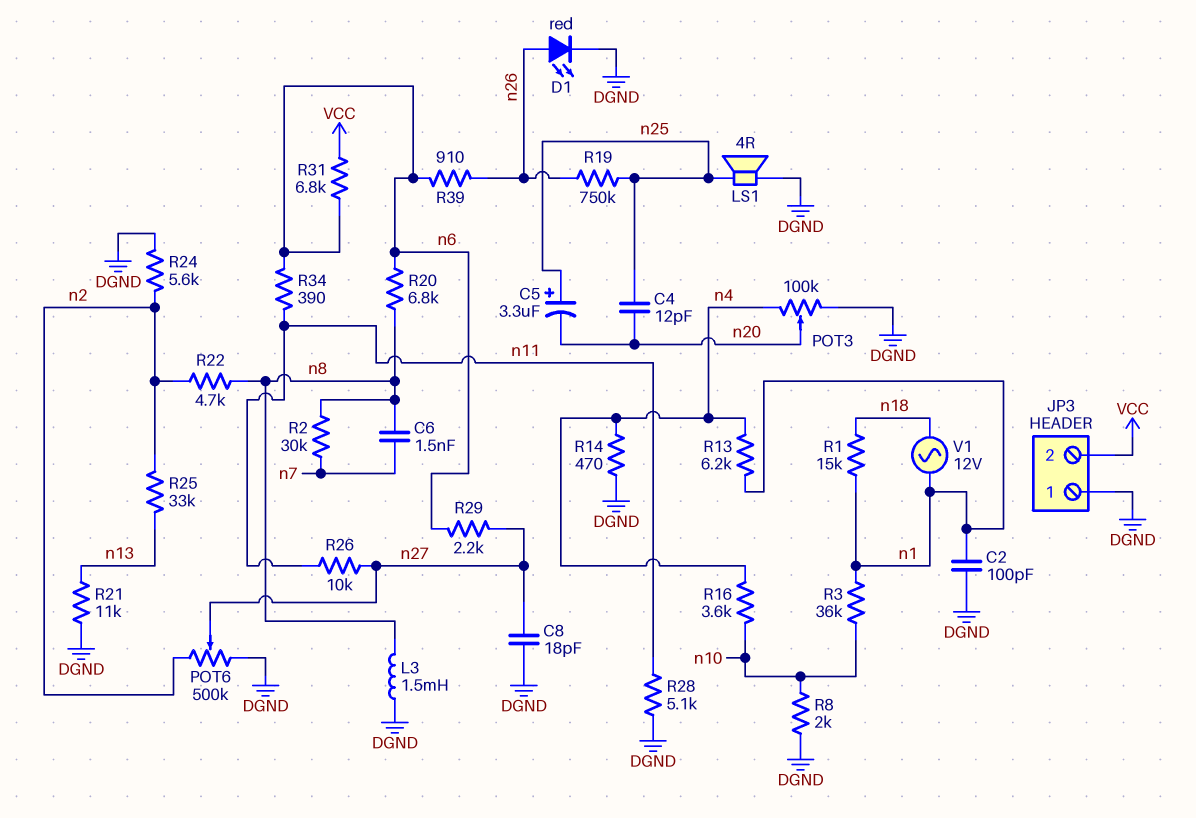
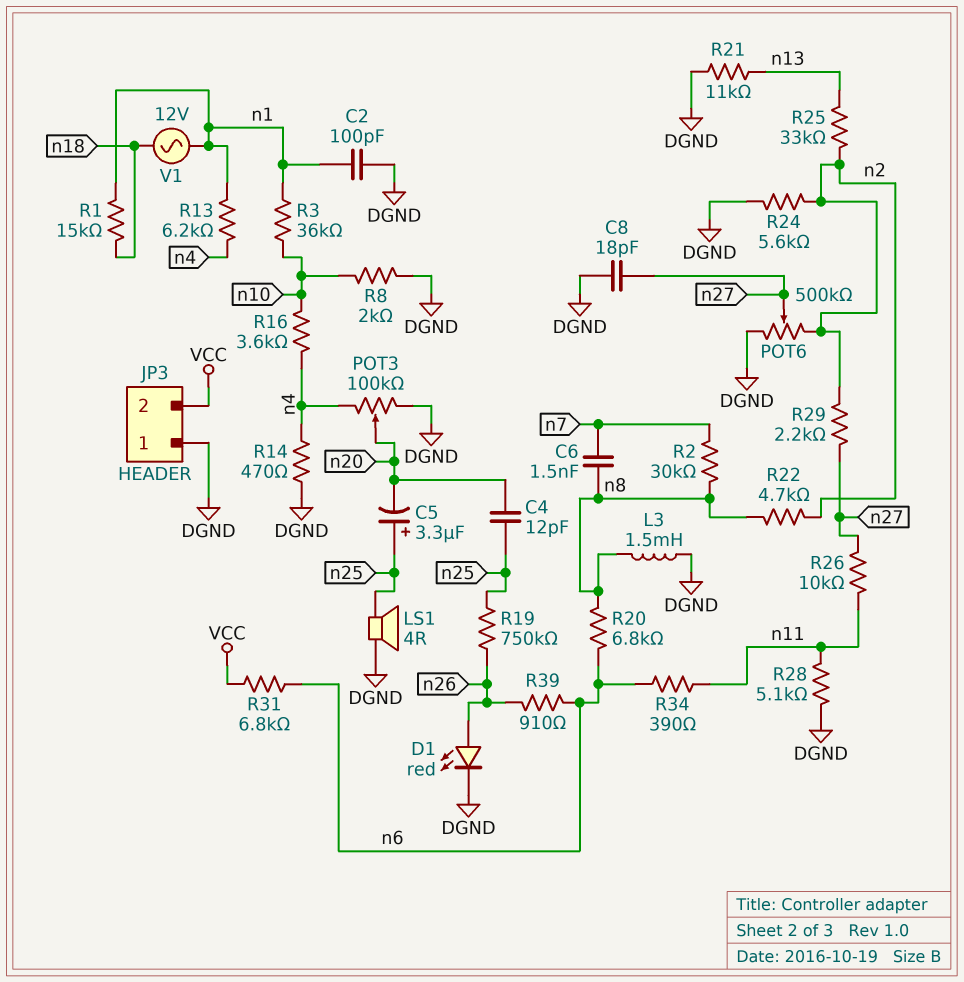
R29: 2.2k (n6, n27) -> 2.2k (n2, n27)

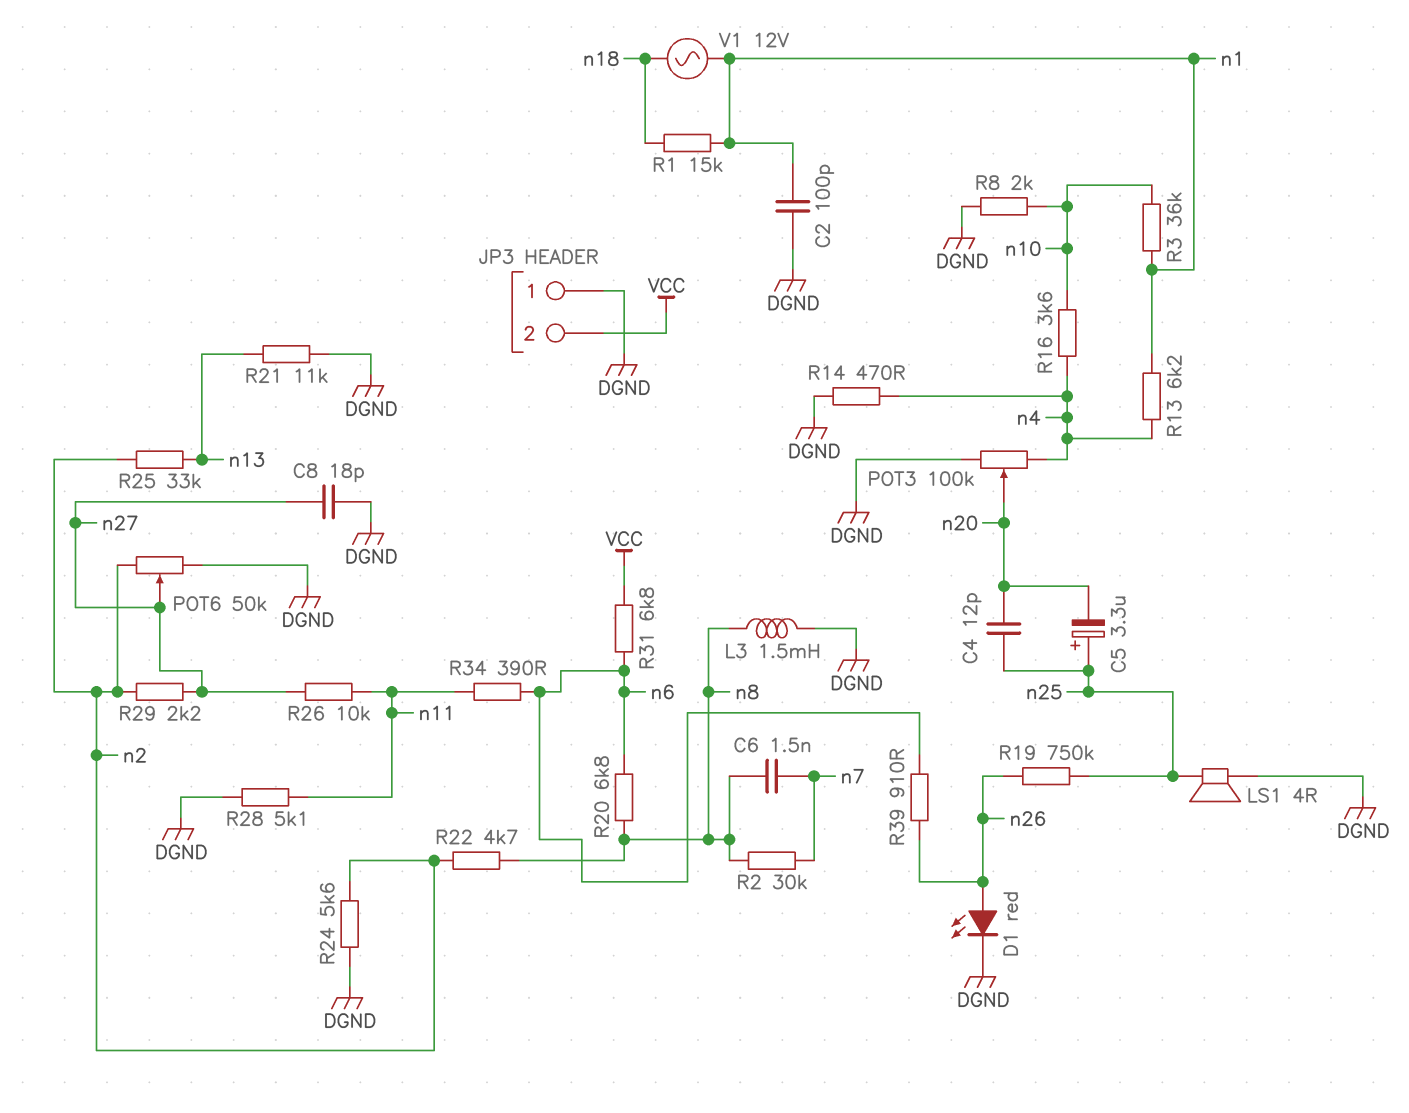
POT6: 500k (DGND, n2, wiper n27) -> 50k (DGND, n2, wiper n27)

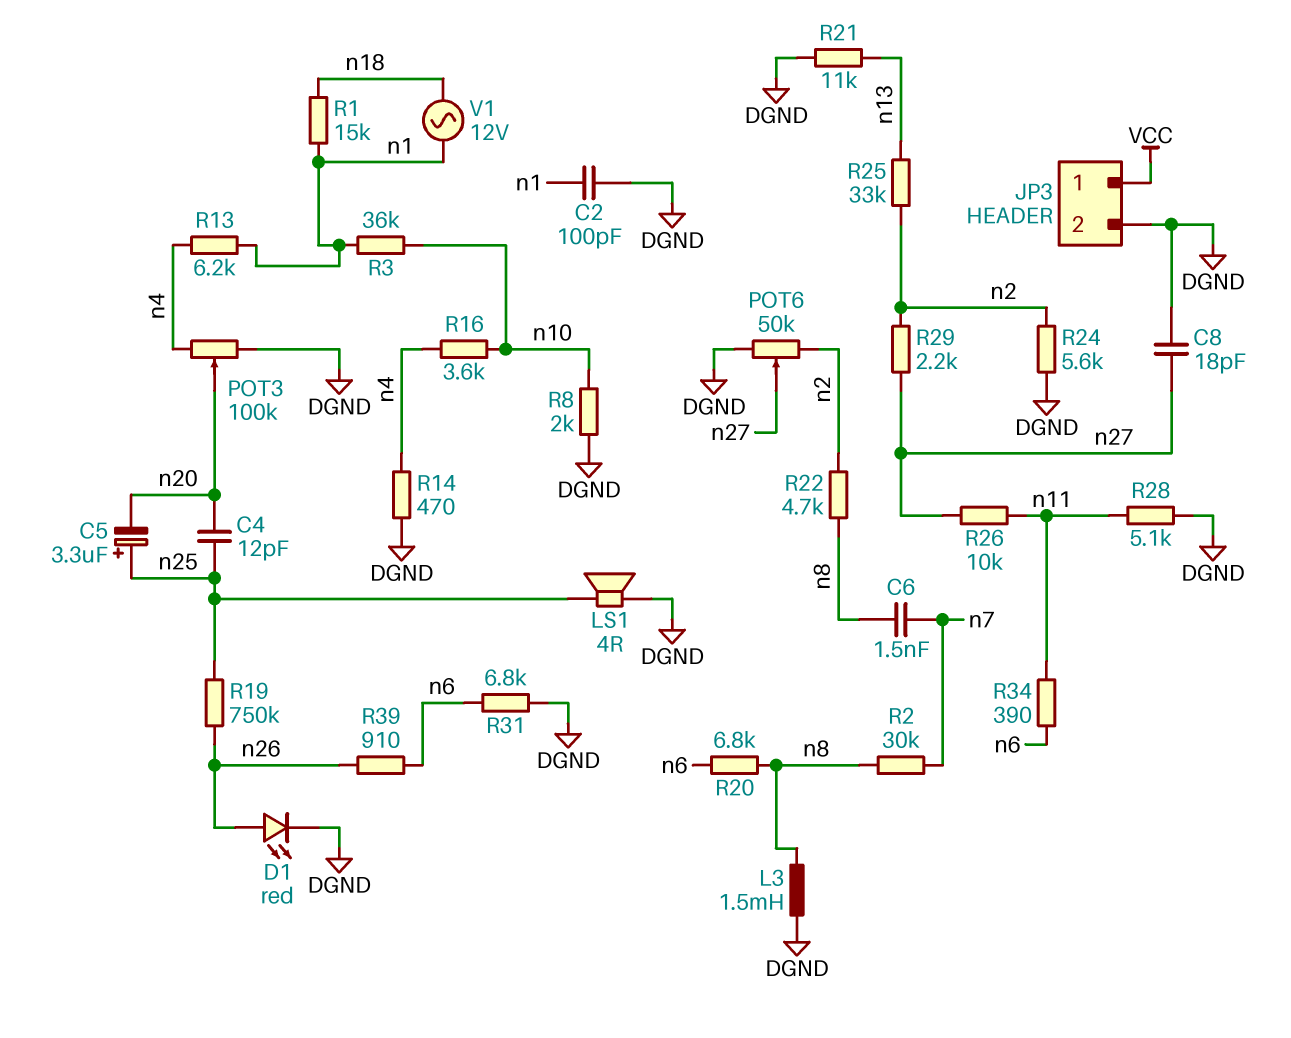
JP3 pin 1: DGND -> VCC
JP3 pin 2: VCC -> DGND
R31: 6.8k (VCC, n6) -> 6.8k (DGND, n6)

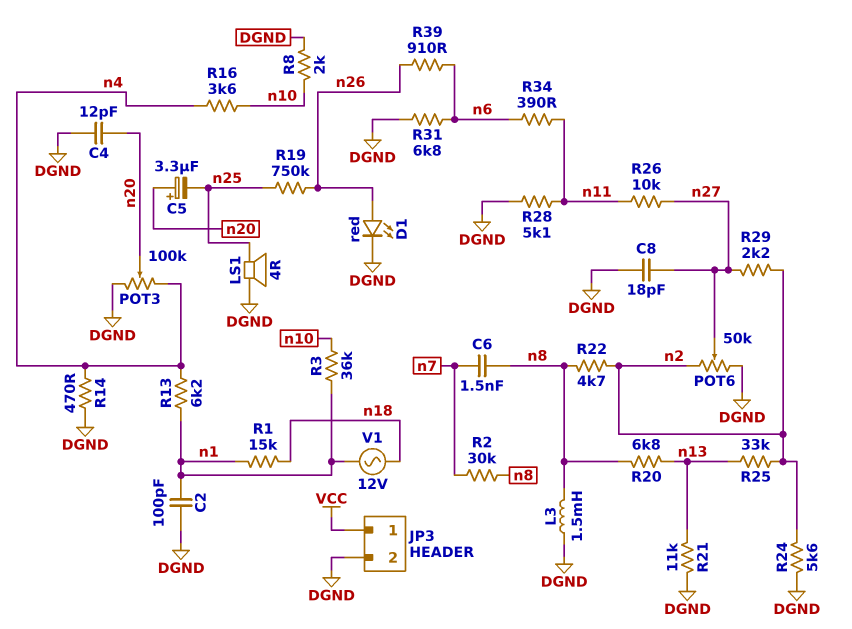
C4: 12pF (n20, n25) -> 12pF (DGND, n20)
C5: 3.3uF (plus n25, minus n20) -> 3.3uF (plus n20, minus n25)
R20: 6.8k (n6, n8) -> 6.8k (n8, n13)

